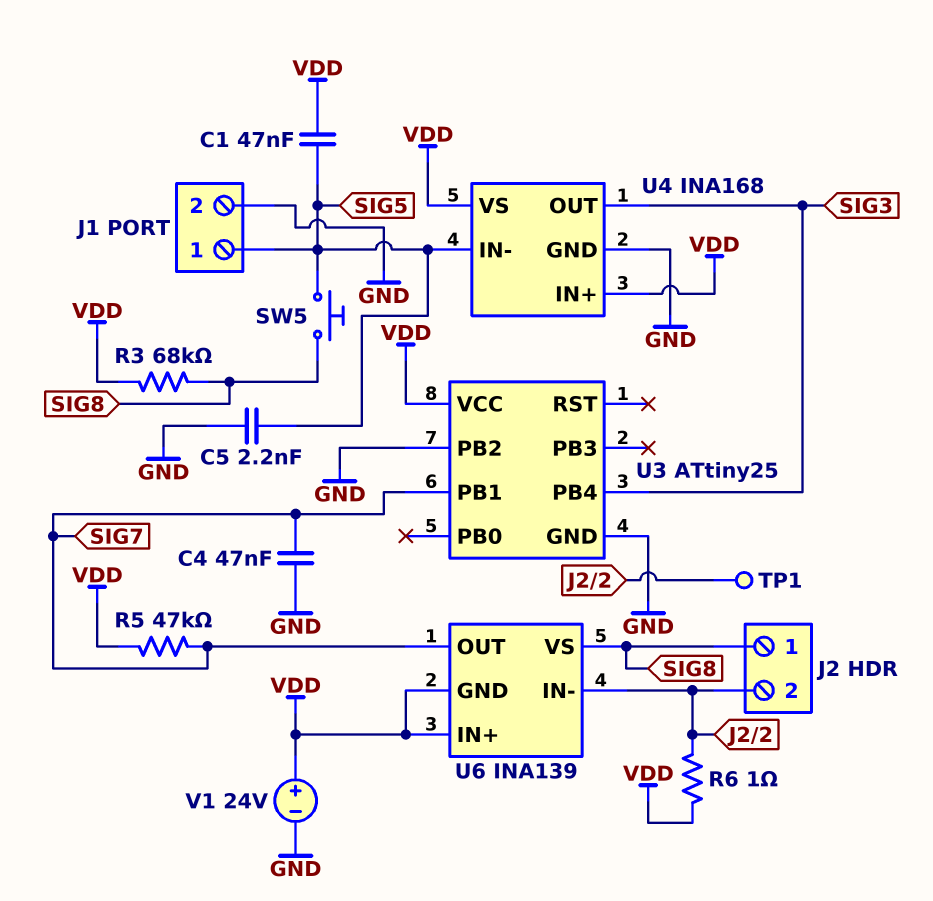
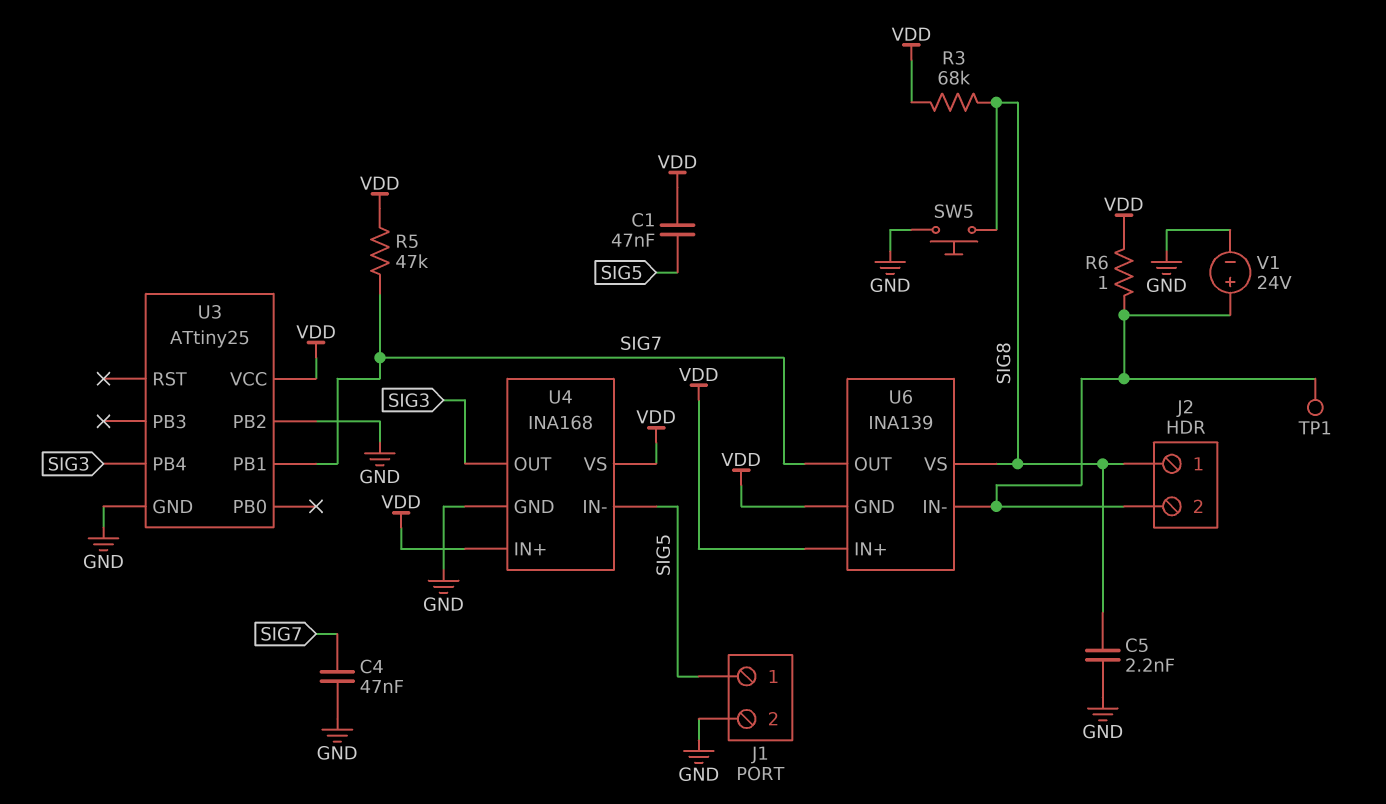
C5: 2.2nF (GND, SIG5) -> 2.2nF (GND, SIG8)
SW5: button (SIG5, SIG8) -> button (GND, SIG8)
V1: 24V (plus VDD, minus GND) -> 24V (plus J2/2, minus GND)

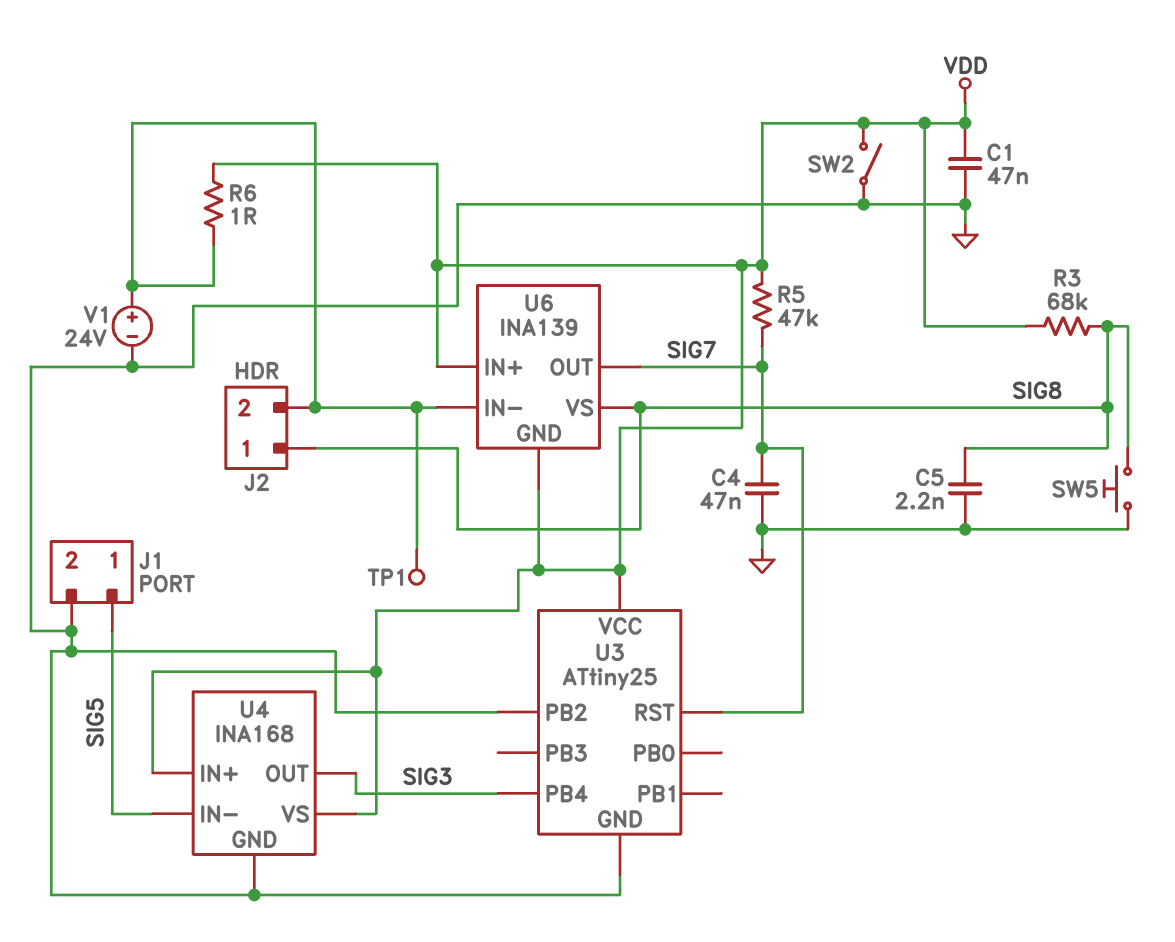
C1: 47nF (SIG5, VDD) -> 47nF (GND, VDD)
SW2: none -> switch (GND, VDD)
U3 pin PB1: SIG7 -> none
U3 pin RST: none -> SIG7

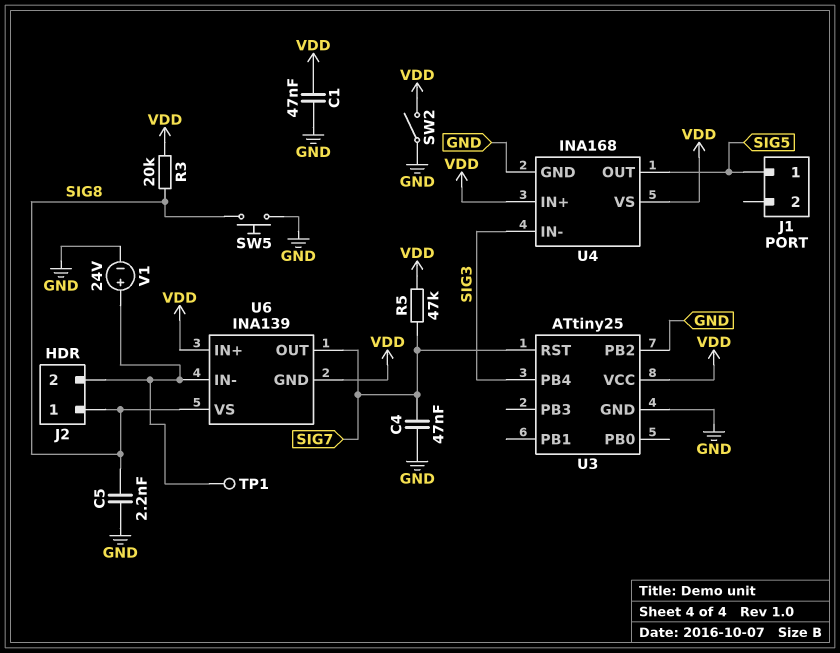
J1 pin 2: GND -> none
R3: 68k (SIG8, VDD) -> 20k (SIG8, VDD)
R6: 1 (J2/2, VDD) -> none
U4 pin IN-: SIG5 -> SIG3
U4 pin OUT: SIG3 -> SIG5

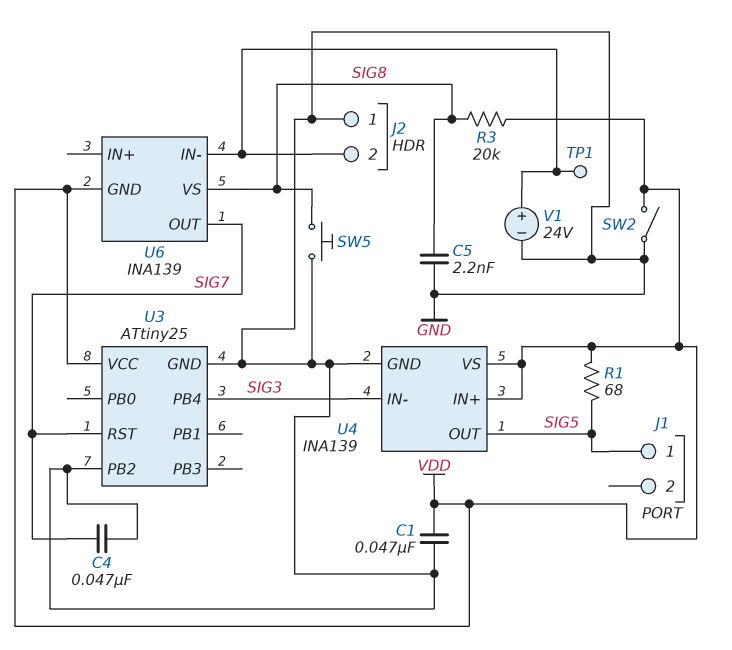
J2 pin 1: SIG8 -> GND
R1: none -> 68 (SIG5, VDD)
R5: 47k (SIG7, VDD) -> none
U4: INA168 -> INA139
U6 pin IN+: VDD -> none

